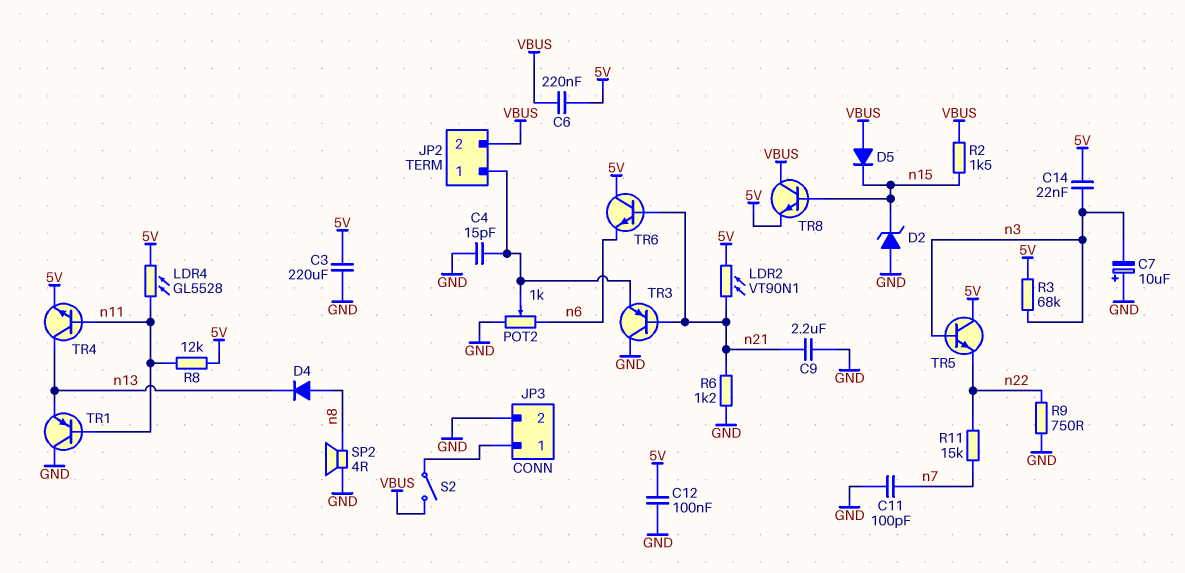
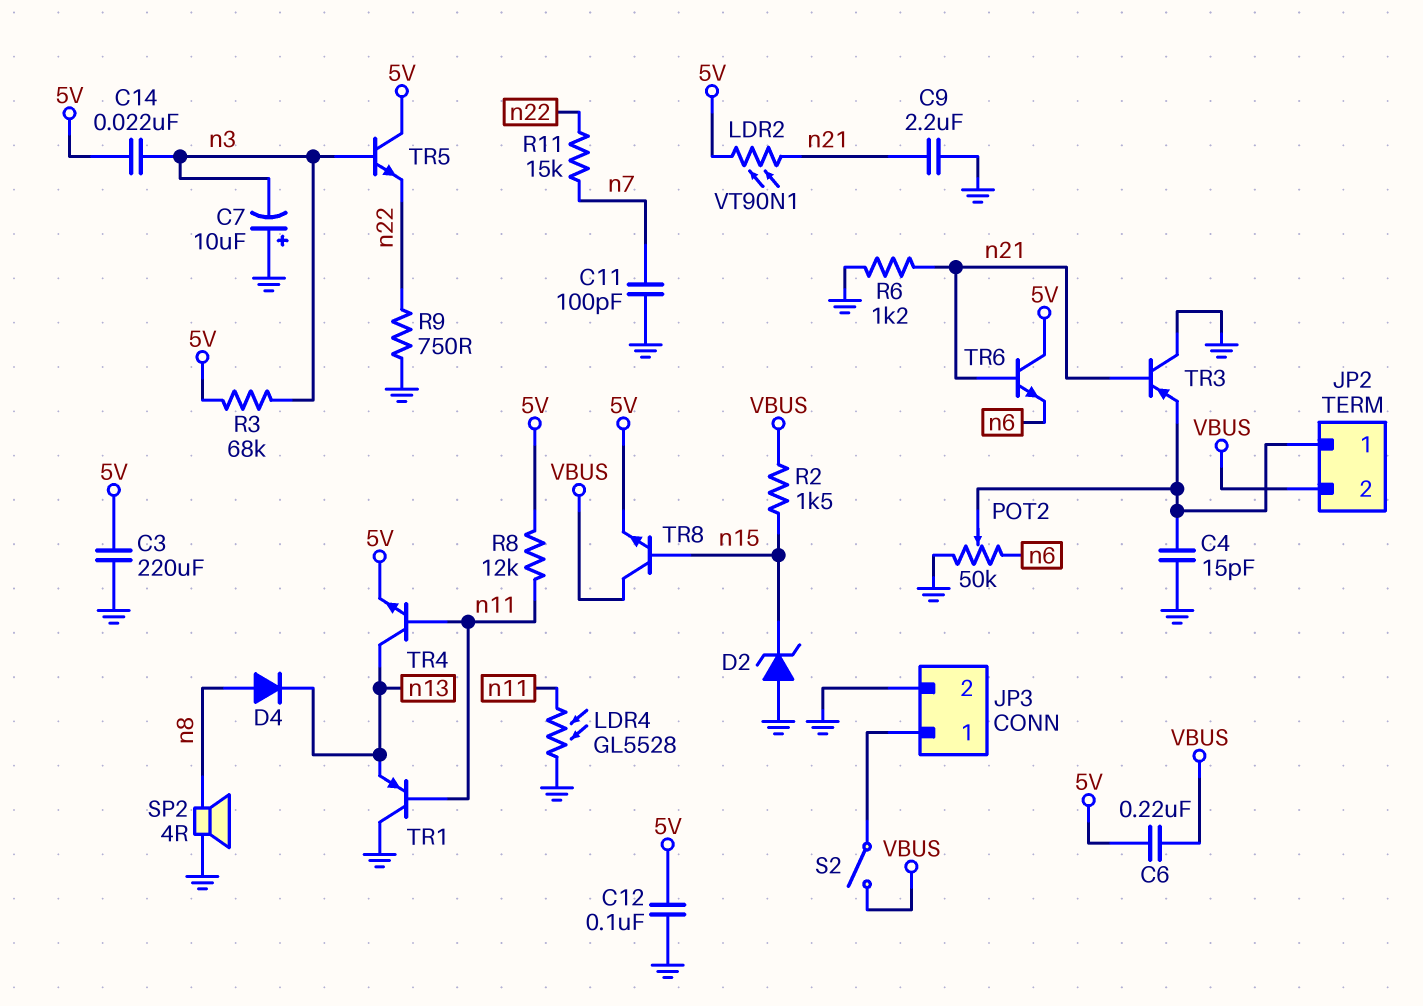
D5: diode (A VBUS, K n15) -> none
LDR4: GL5528 (5V, n11) -> GL5528 (GND, n11)
POT2: 1k (GND, n6, wiper JP2/1) -> 50k (GND, n6, wiper JP2/1)

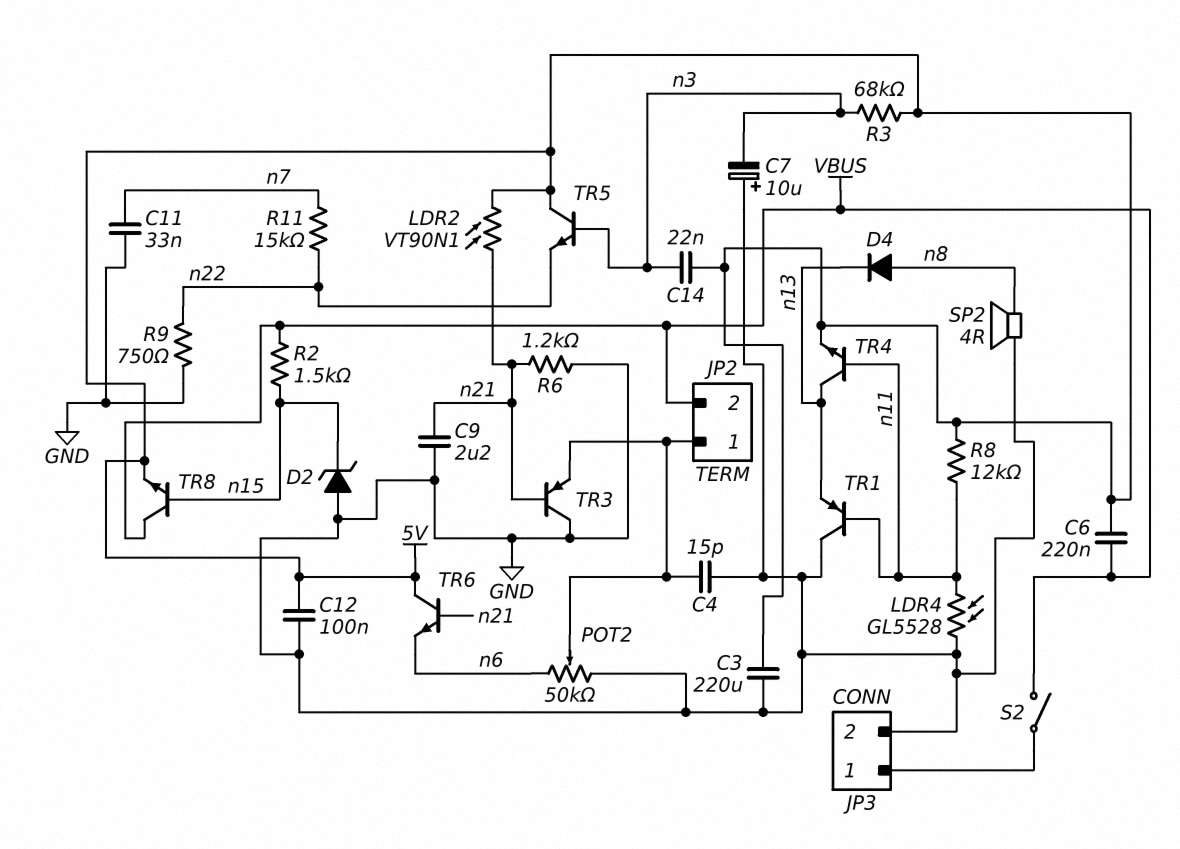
C11: 100pF (GND, n7) -> 33nF (GND, n7)

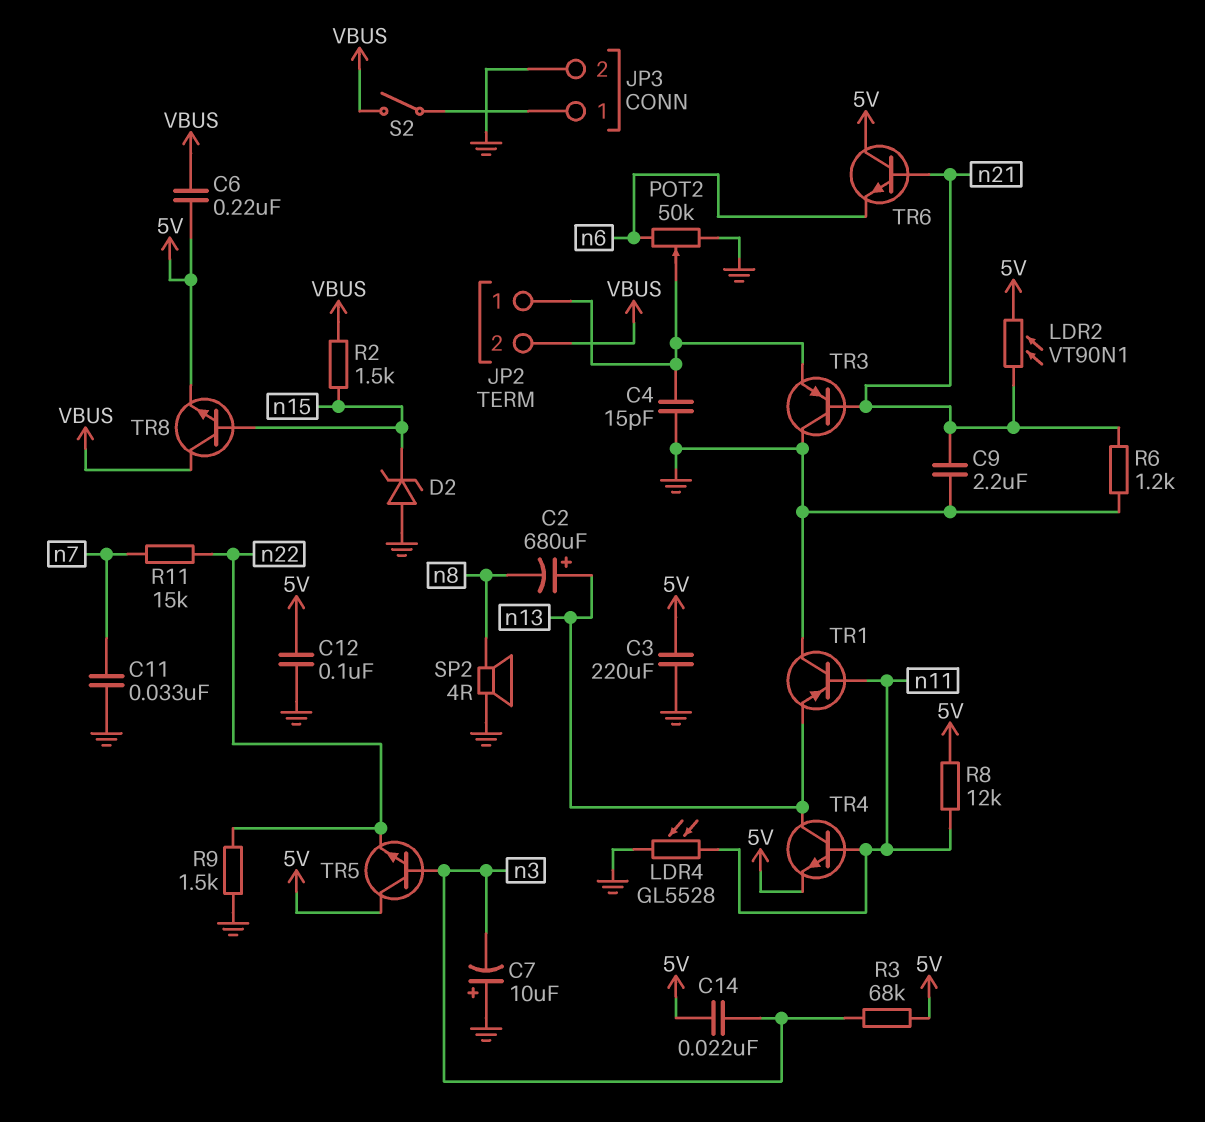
C2: none -> 680uF (plus n13, minus n8)
D4: diode (A n8, K n13) -> none
R9: 750 (GND, n22) -> 1.5k (GND, n22)

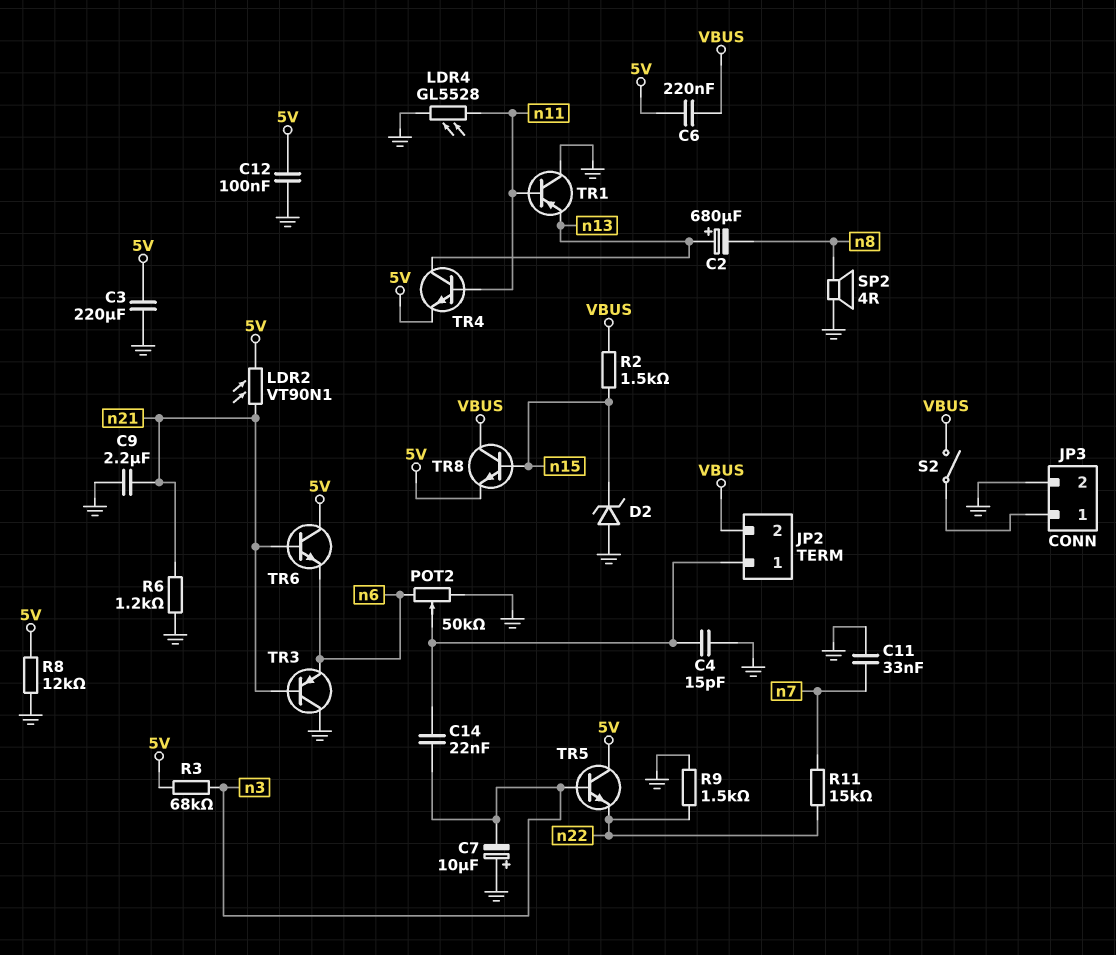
C14: 22nF (5V, n3) -> 22nF (JP2/1, n3)
R8: 12k (5V, n11) -> 12k (5V, GND)
TR3: PNP (B n21, C GND, E JP2/1) -> PNP (B n21, C GND, E n6)

